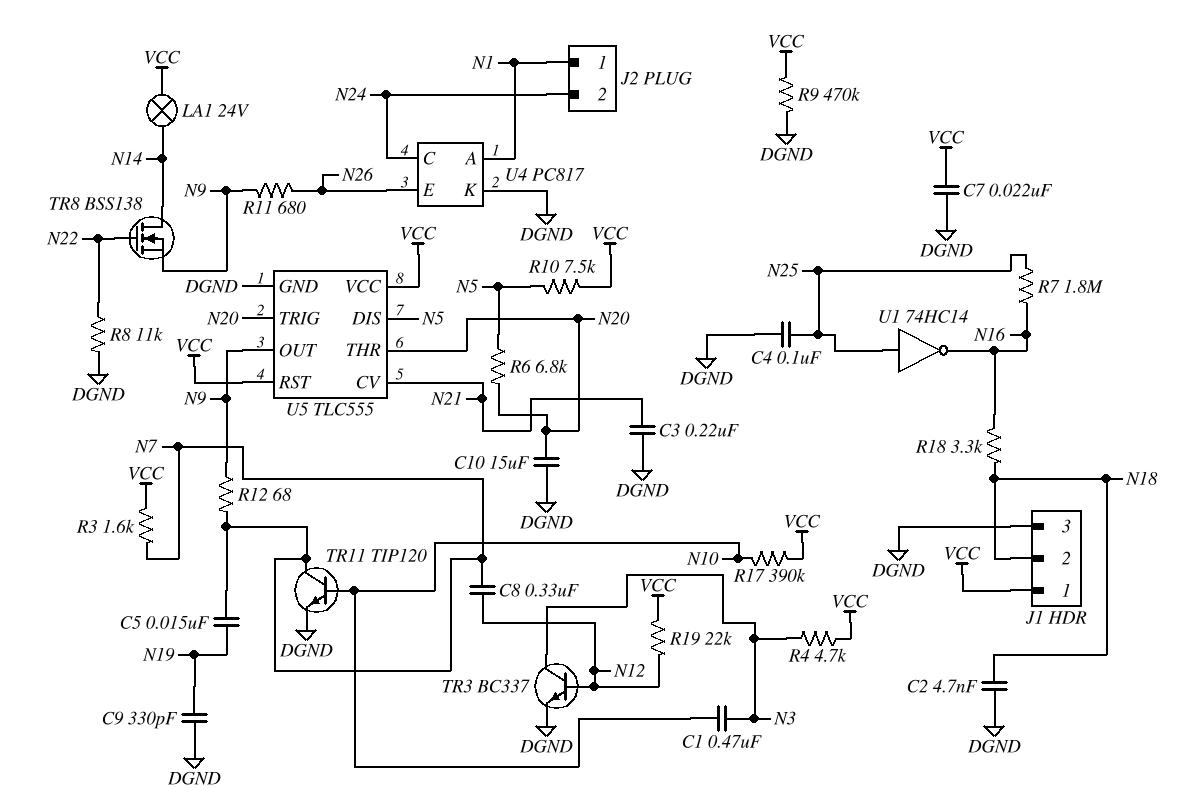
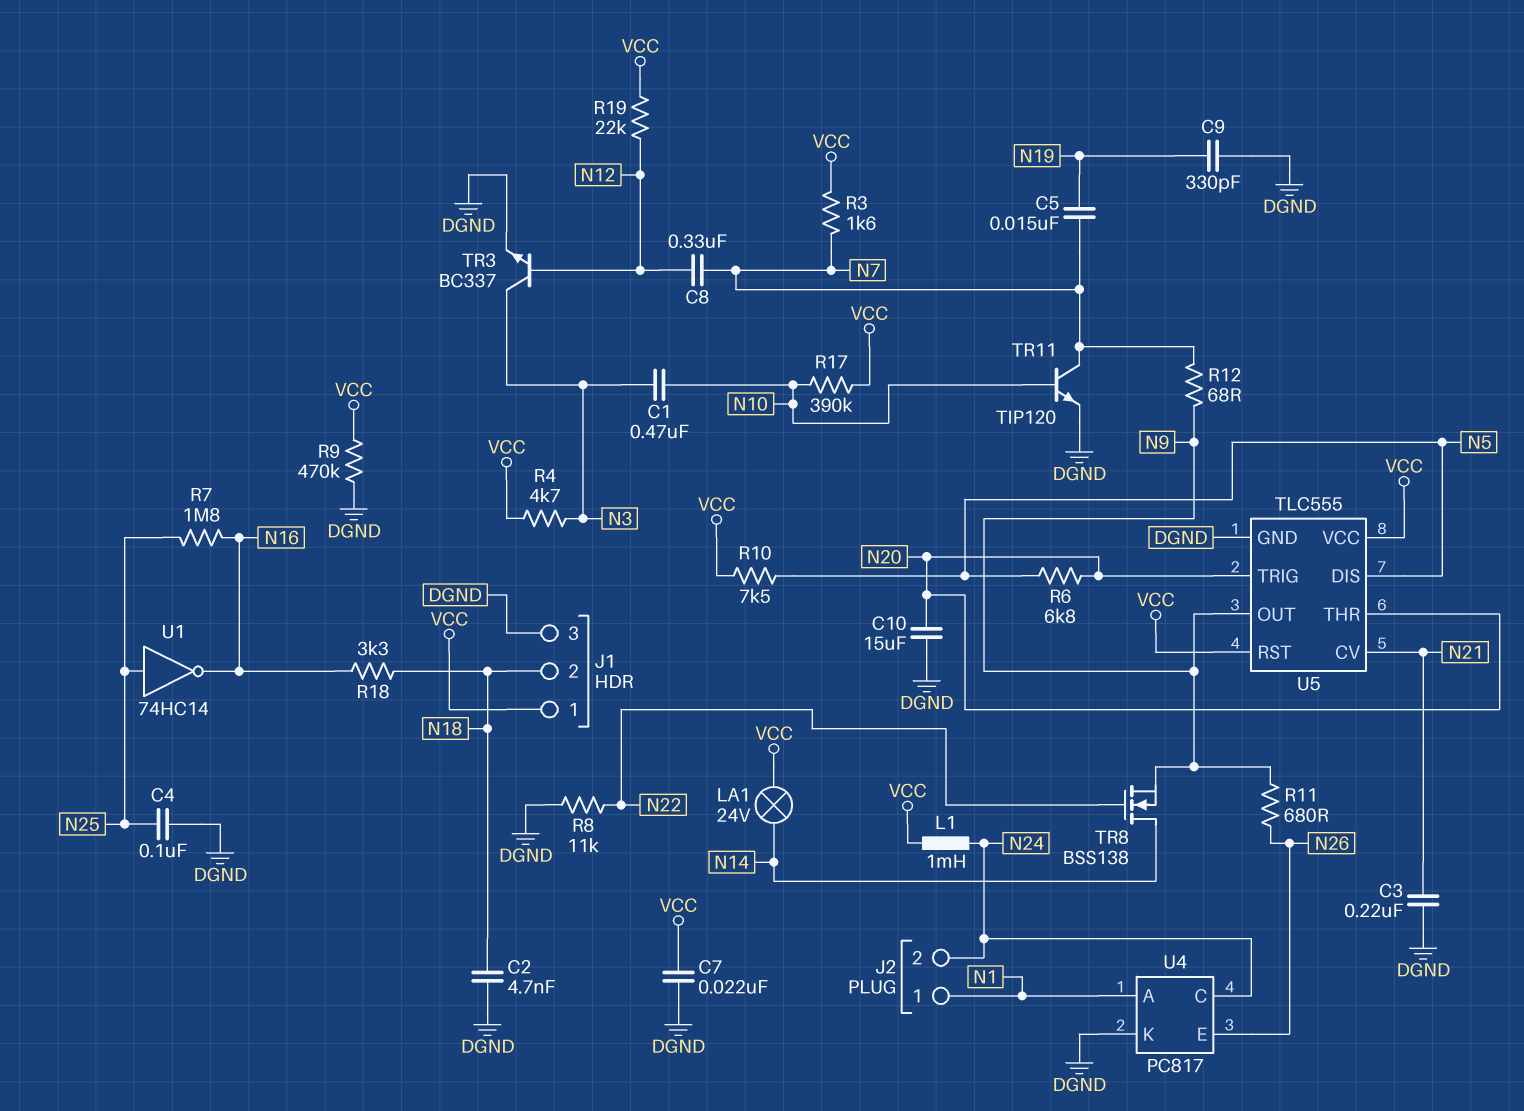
L1: none -> 1mH (N24, VCC)

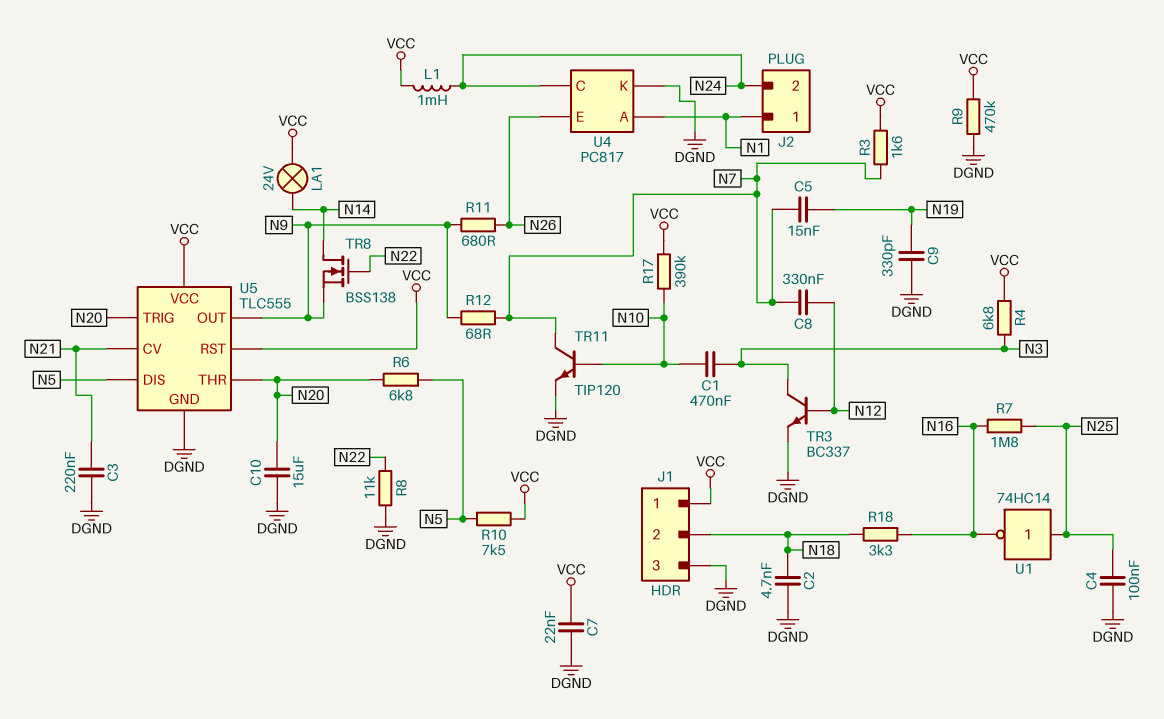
R4: 4.7k (N3, VCC) -> 6.8k (N3, VCC)
R19: 22k (N12, VCC) -> none

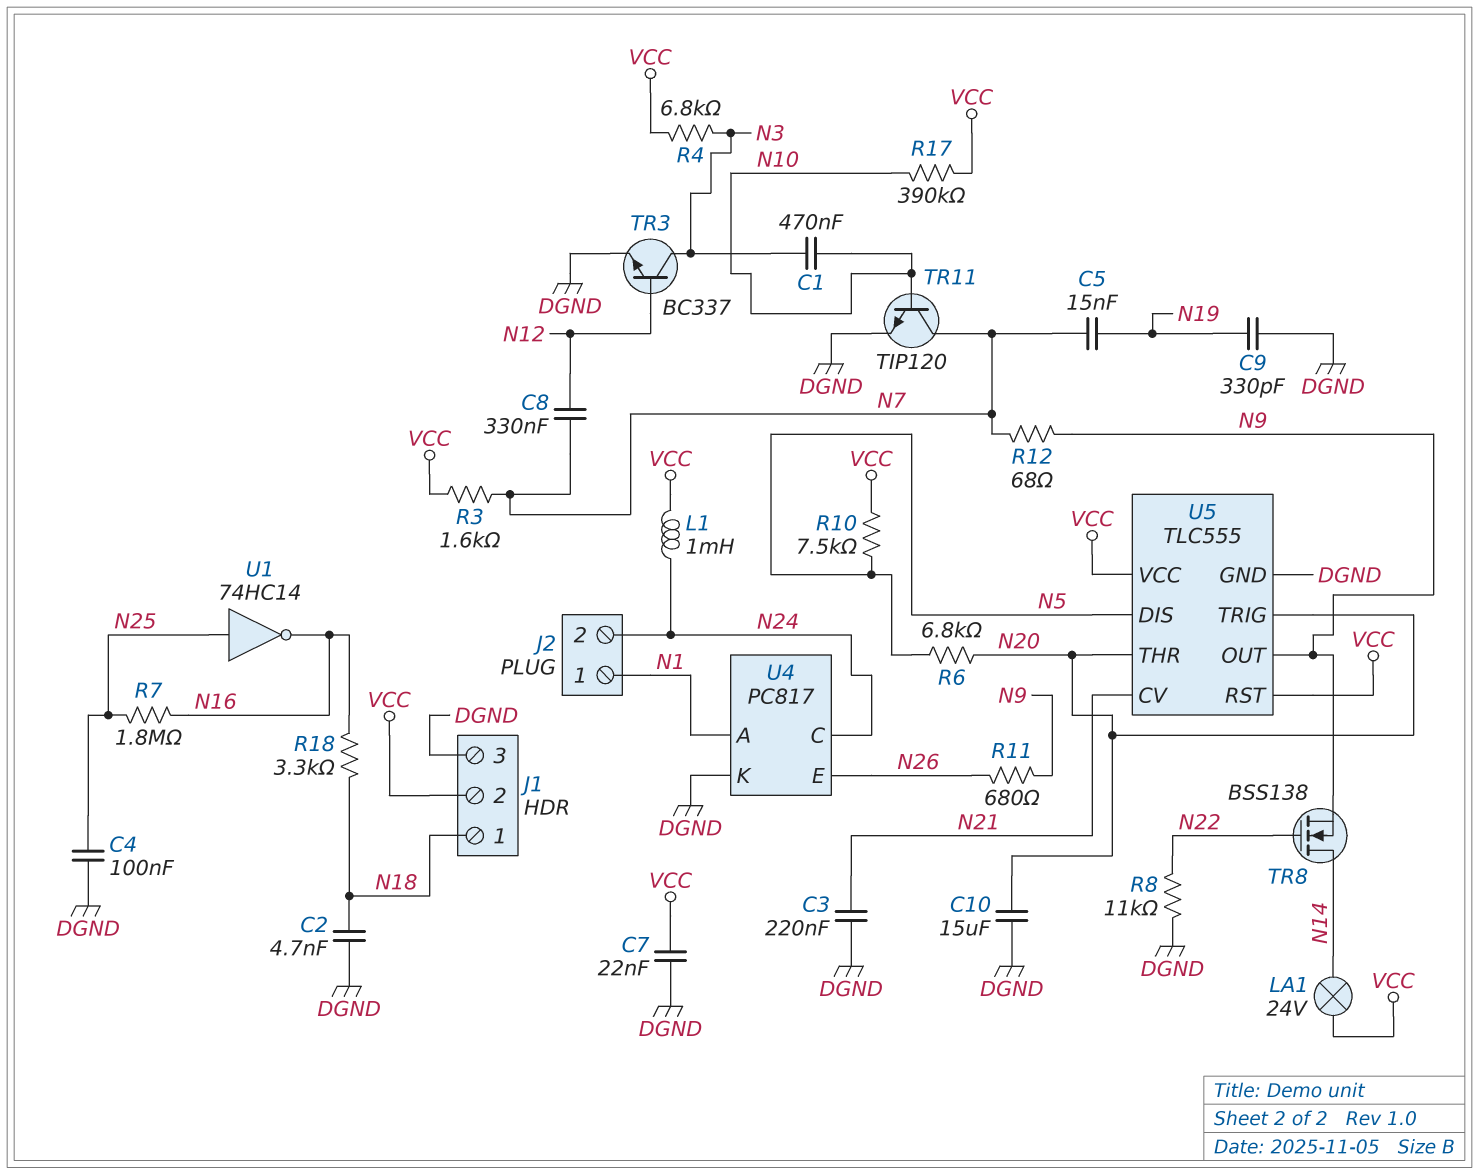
J1 pin 1: VCC -> N18
J1 pin 2: N18 -> VCC
R9: 470k (DGND, VCC) -> none

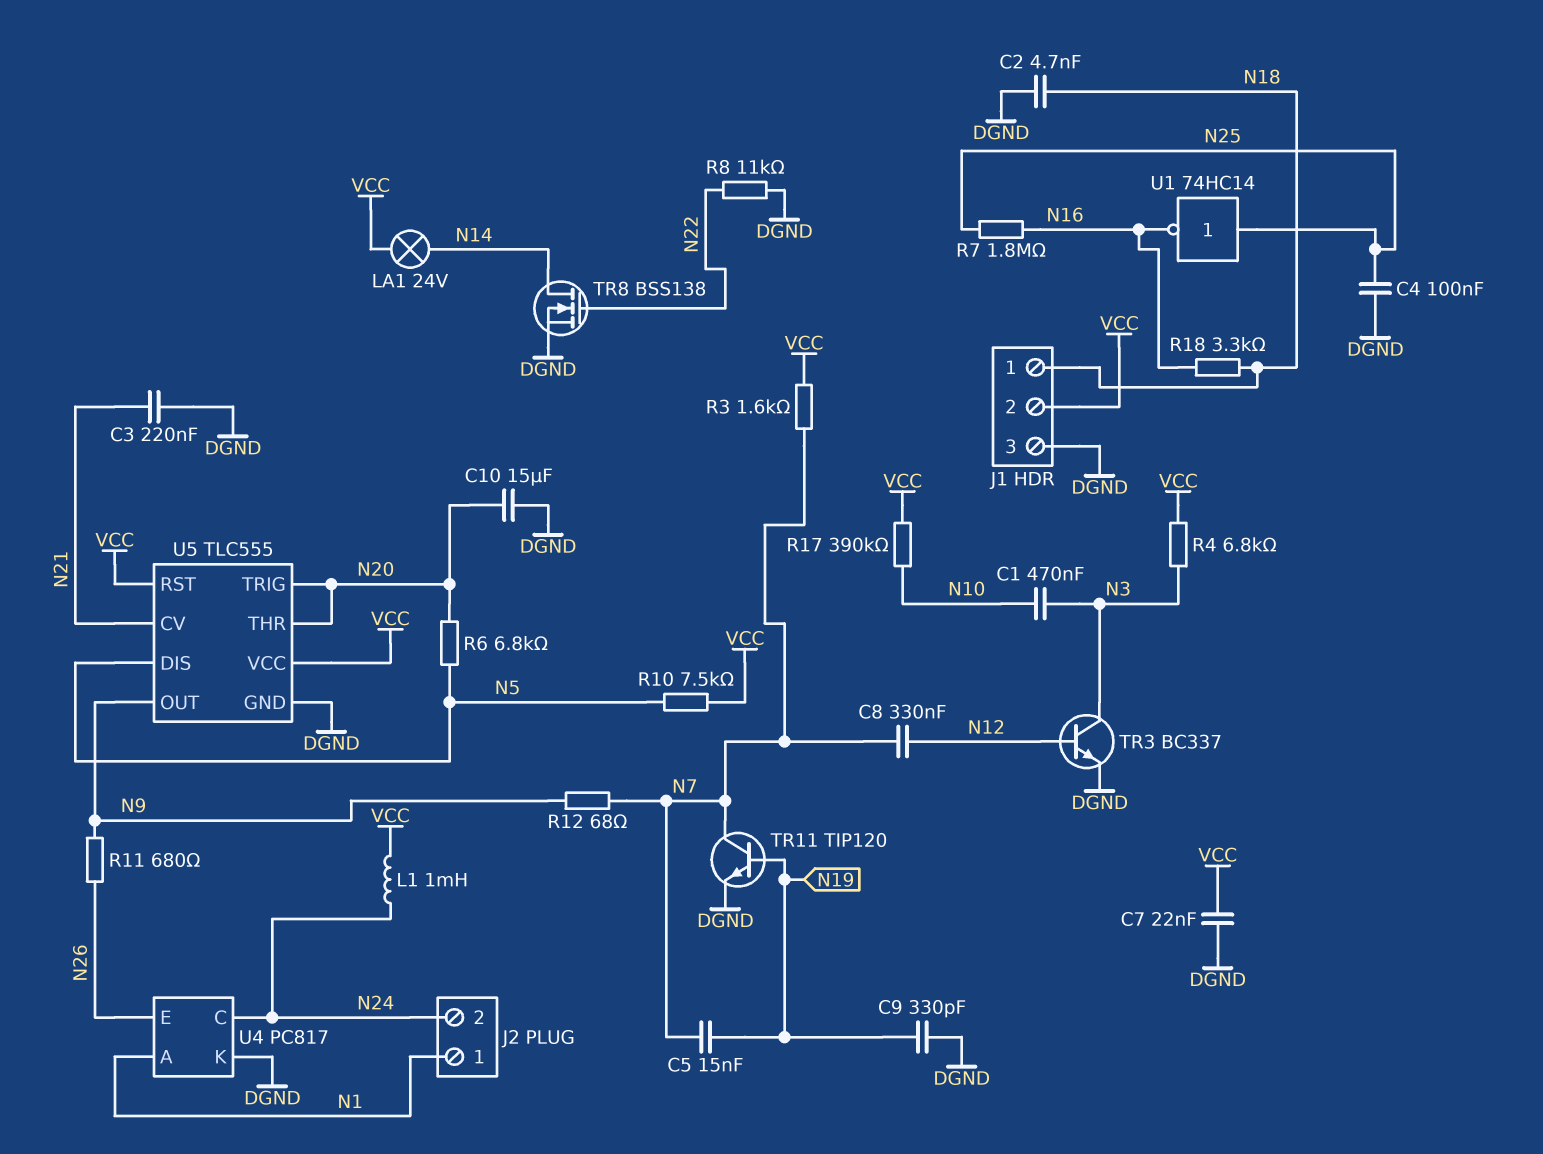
TR8: NMOS BSS138 (G N22, D N14, S N9) -> NMOS BSS138 (G N22, D N14, S DGND)
TR11: NPN TIP120 (B N10, C N7, E DGND) -> NPN TIP120 (B N19, C N7, E DGND)

